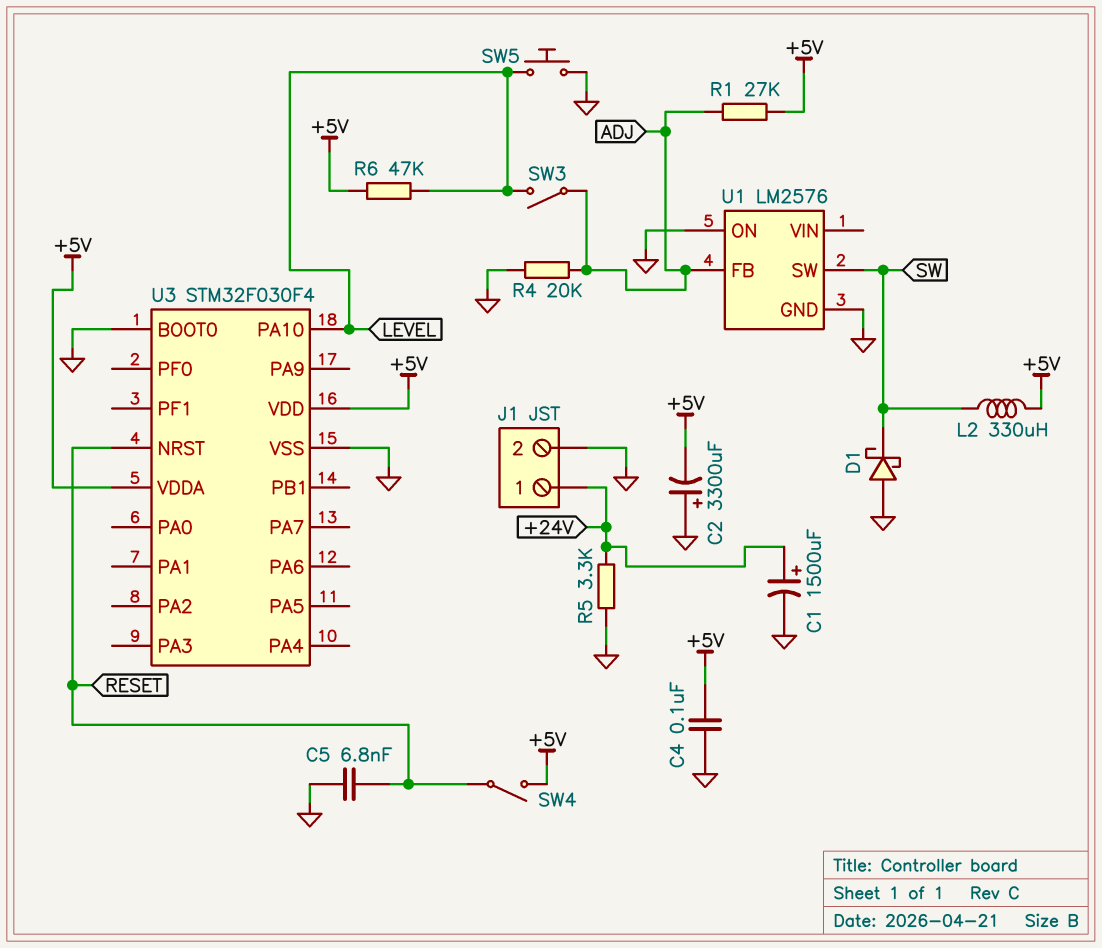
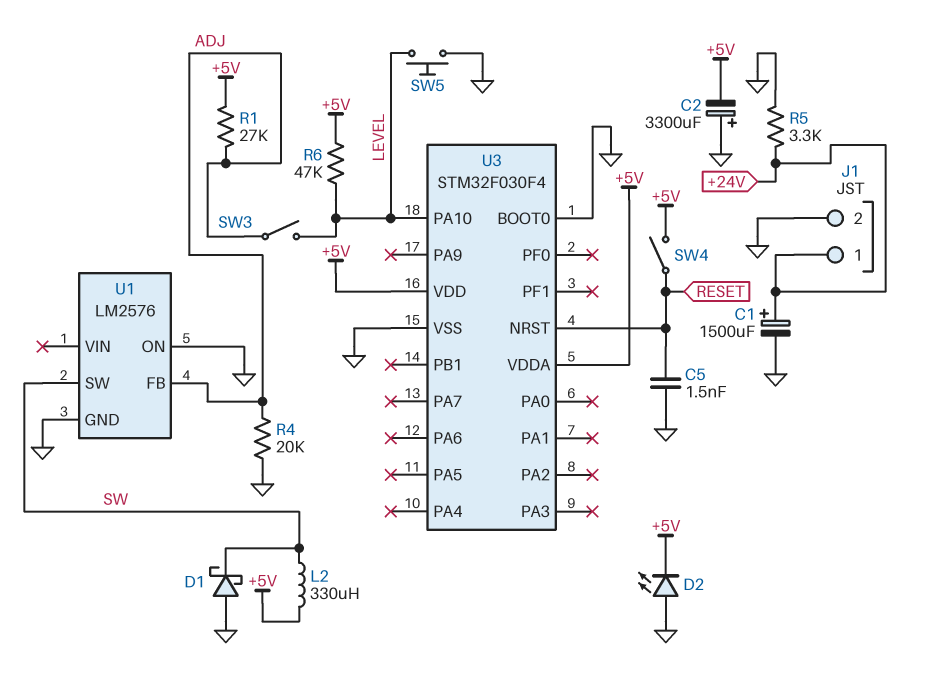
C4: 100nF (+5V, GND) -> none
C5: 6.8nF (GND, RESET) -> 1.5nF (GND, RESET)
D2: none -> LED (A GND, K +5V)

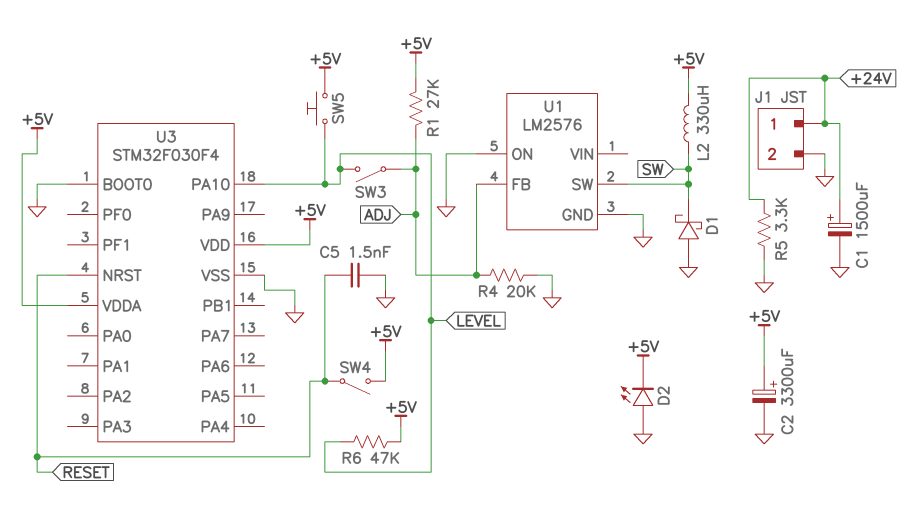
C2: 3300uF (plus GND, minus +5V) -> 3300uF (plus +5V, minus GND)
SW5: button (GND, LEVEL) -> button (+5V, LEVEL)

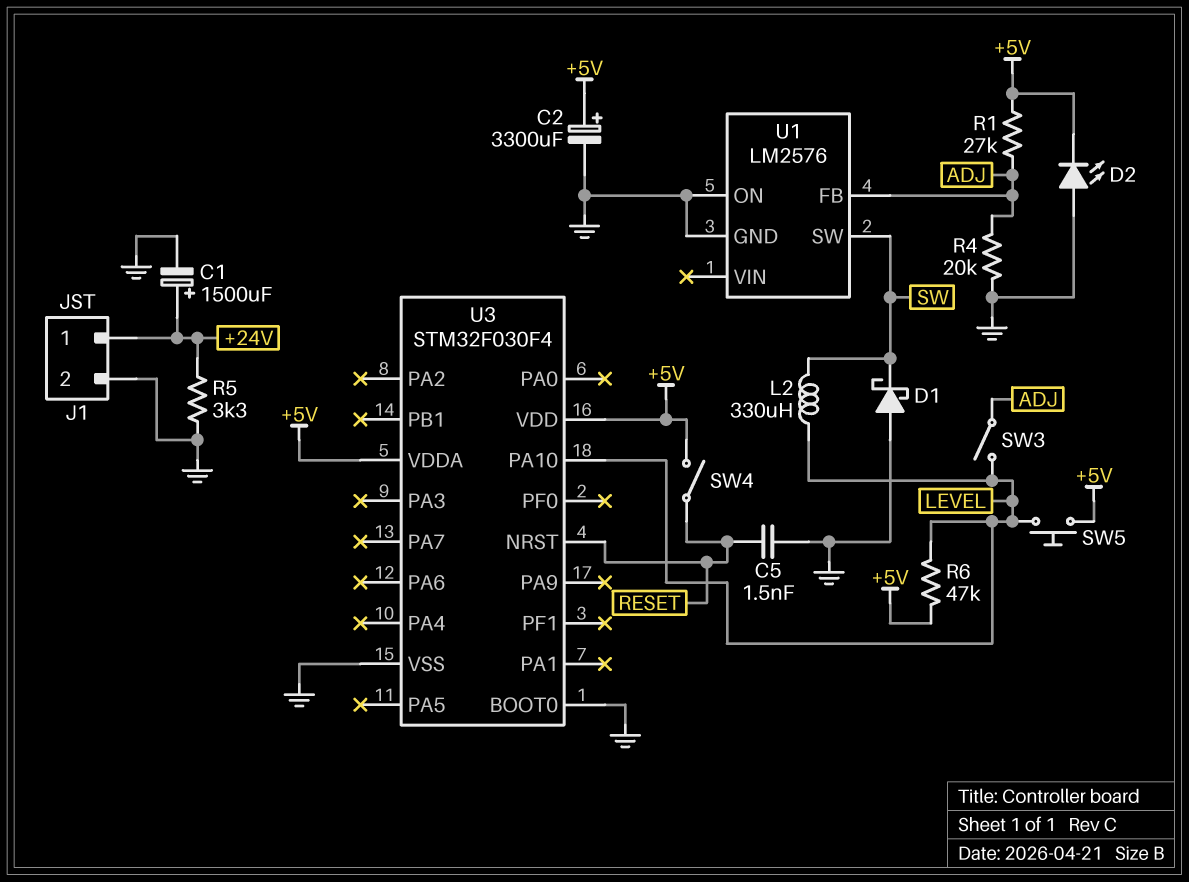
L2: 330uH (+5V, SW) -> 330uH (LEVEL, SW)

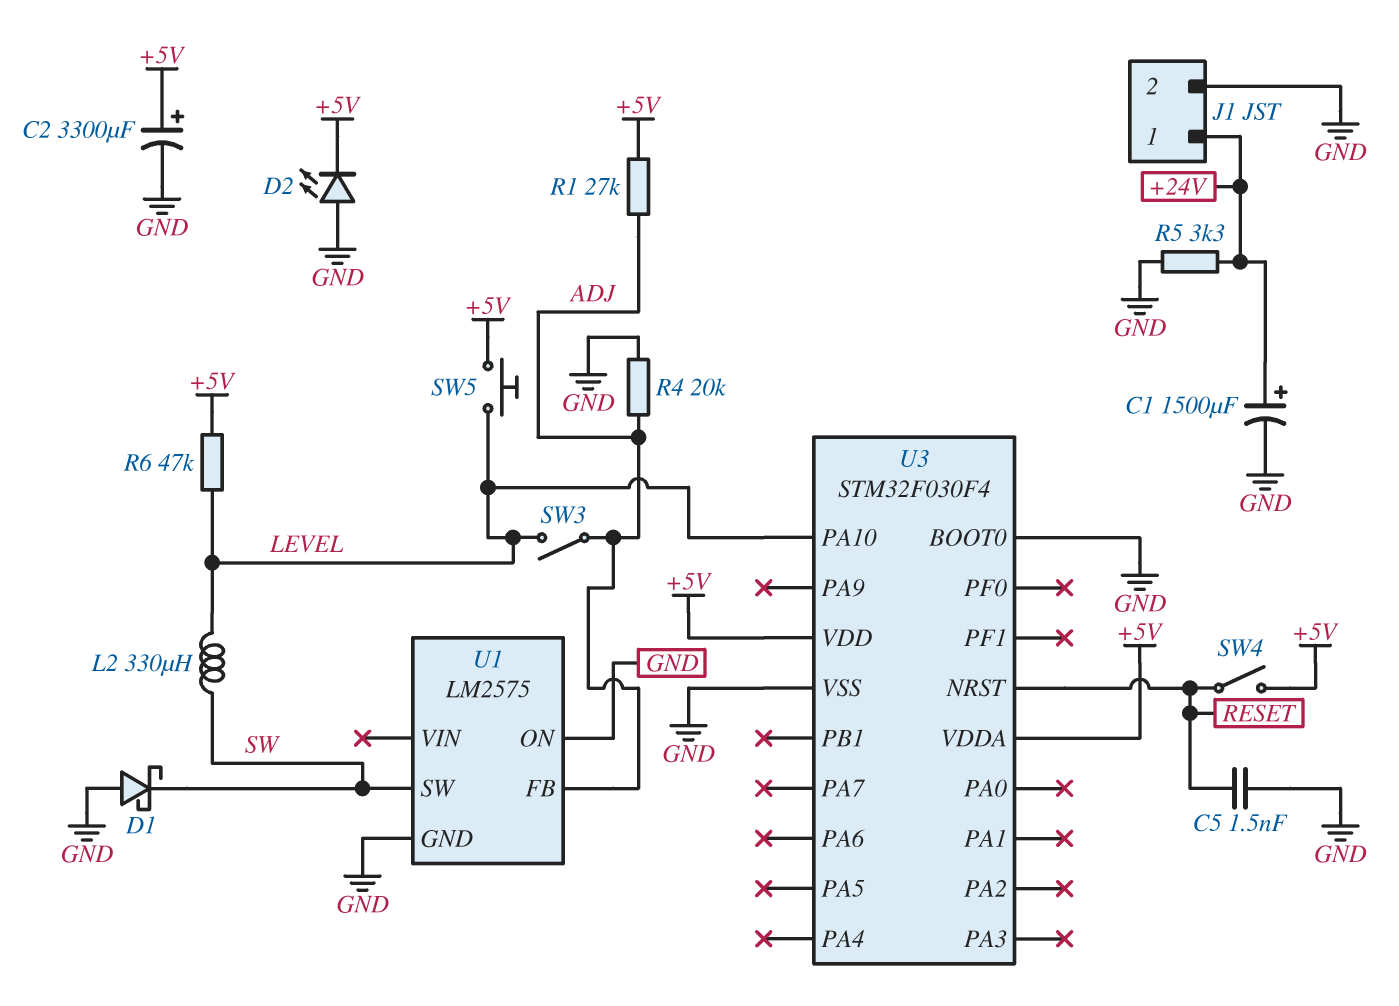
U1: LM2576 -> LM2575

